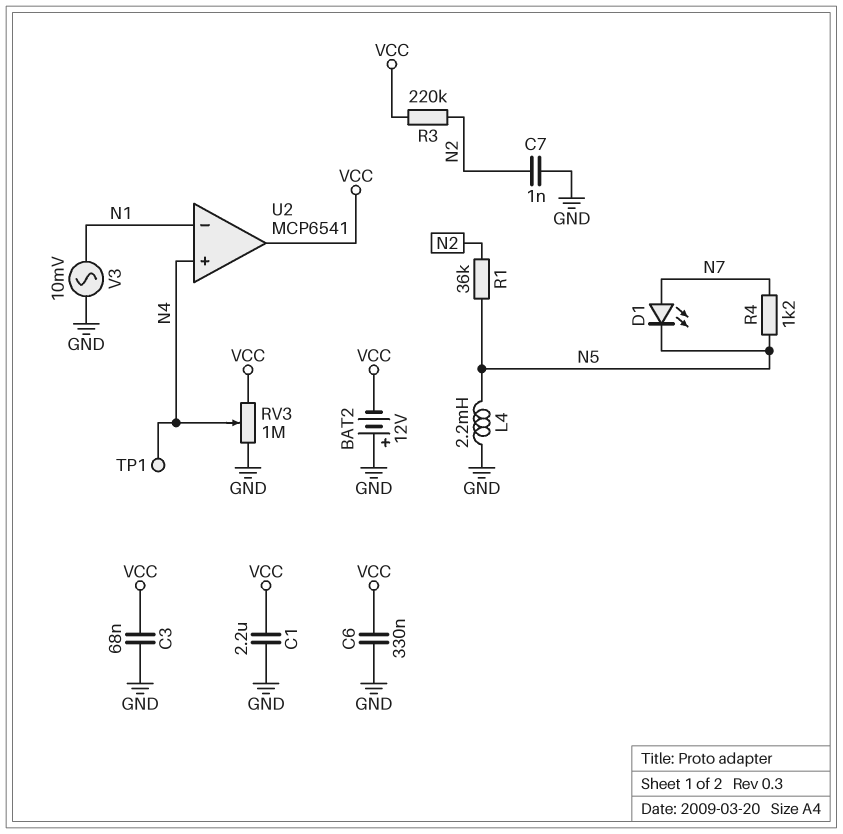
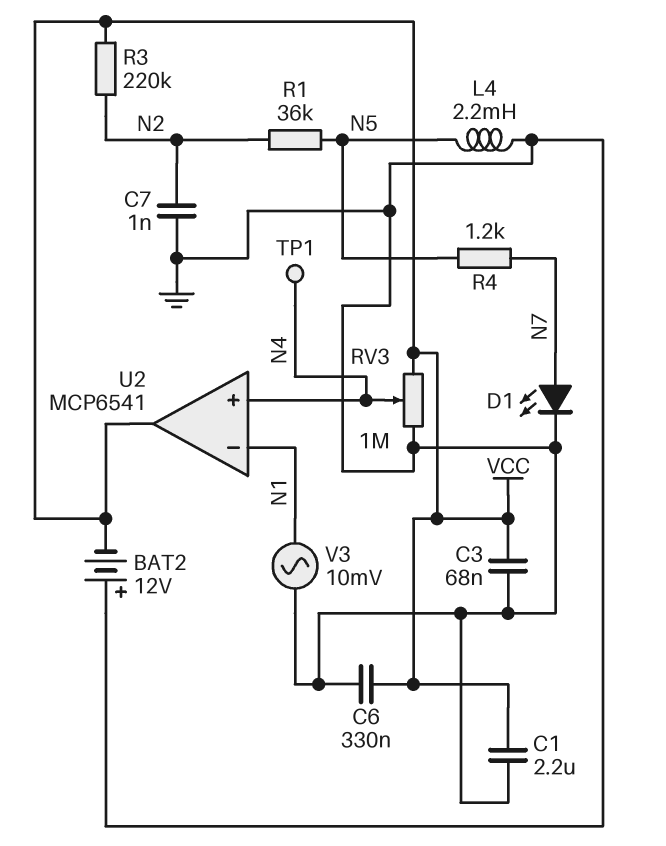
D1: LED (A N7, K N5) -> LED (A N7, K GND)

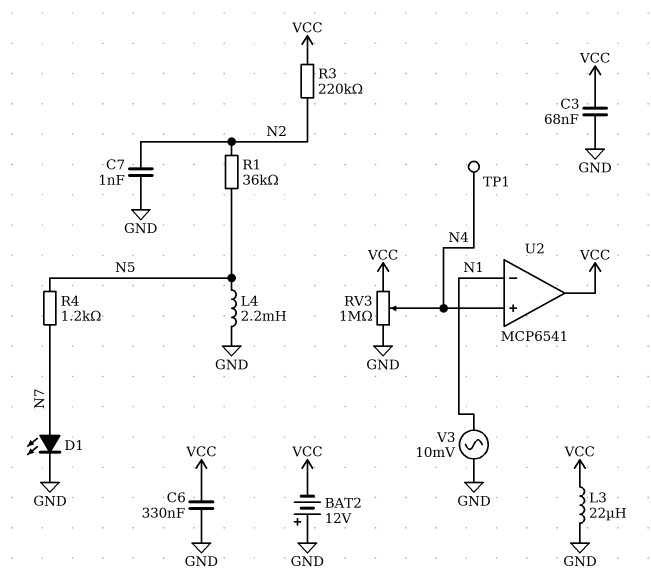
C1: 2.2uF (GND, VCC) -> none
L3: none -> 22uH (GND, VCC)

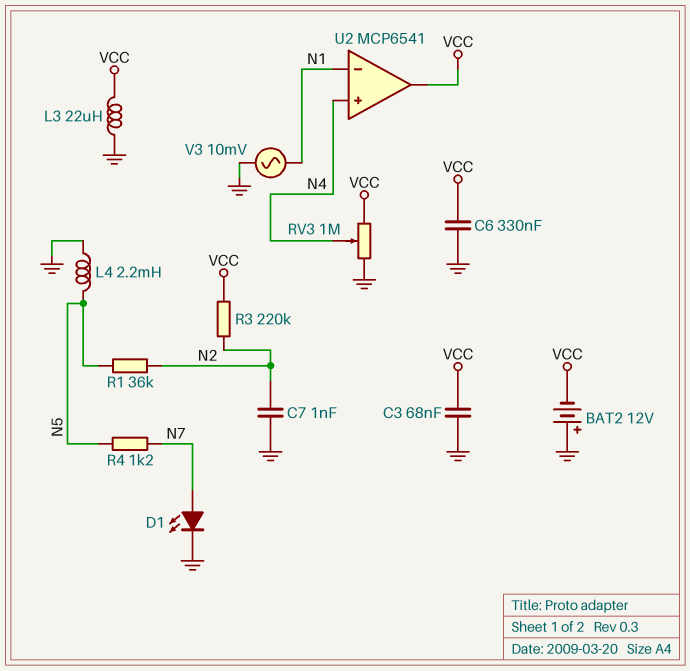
TP1: test point (N4) -> none

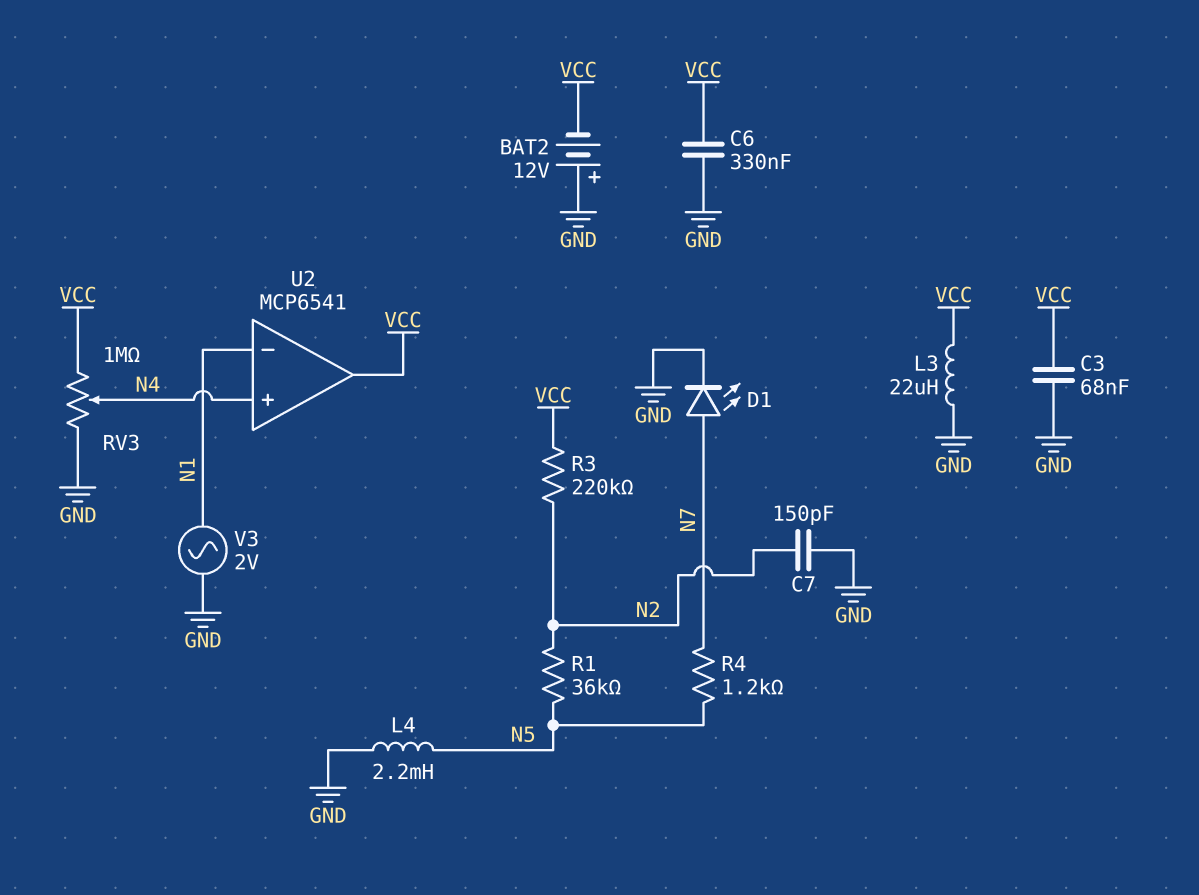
C7: 1nF (GND, N2) -> 150pF (GND, N2)
V3: AC 10mV (GND, N1) -> AC 2V (GND, N1)

